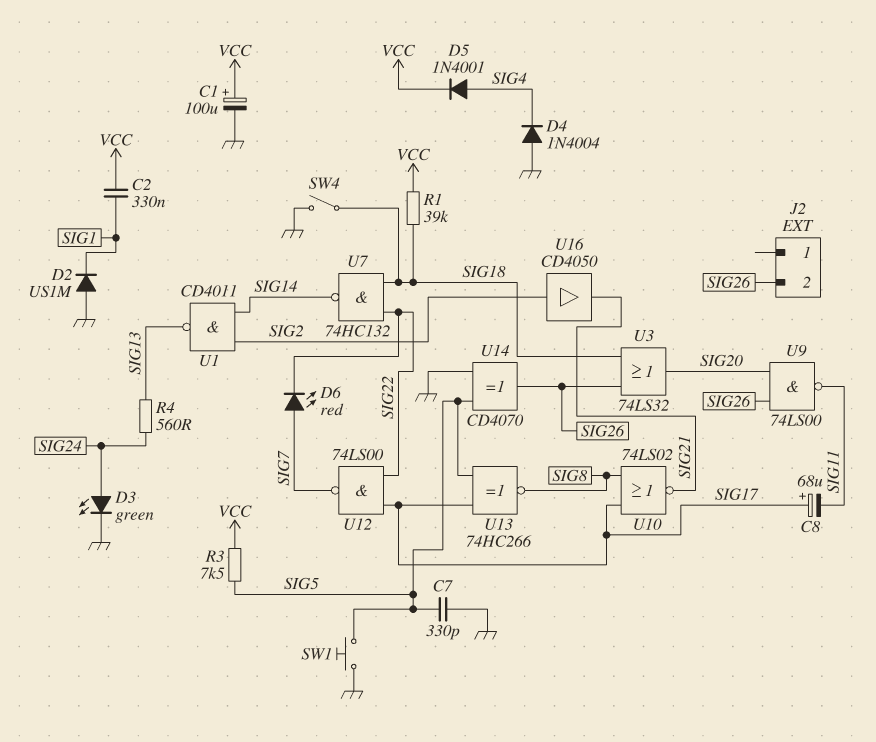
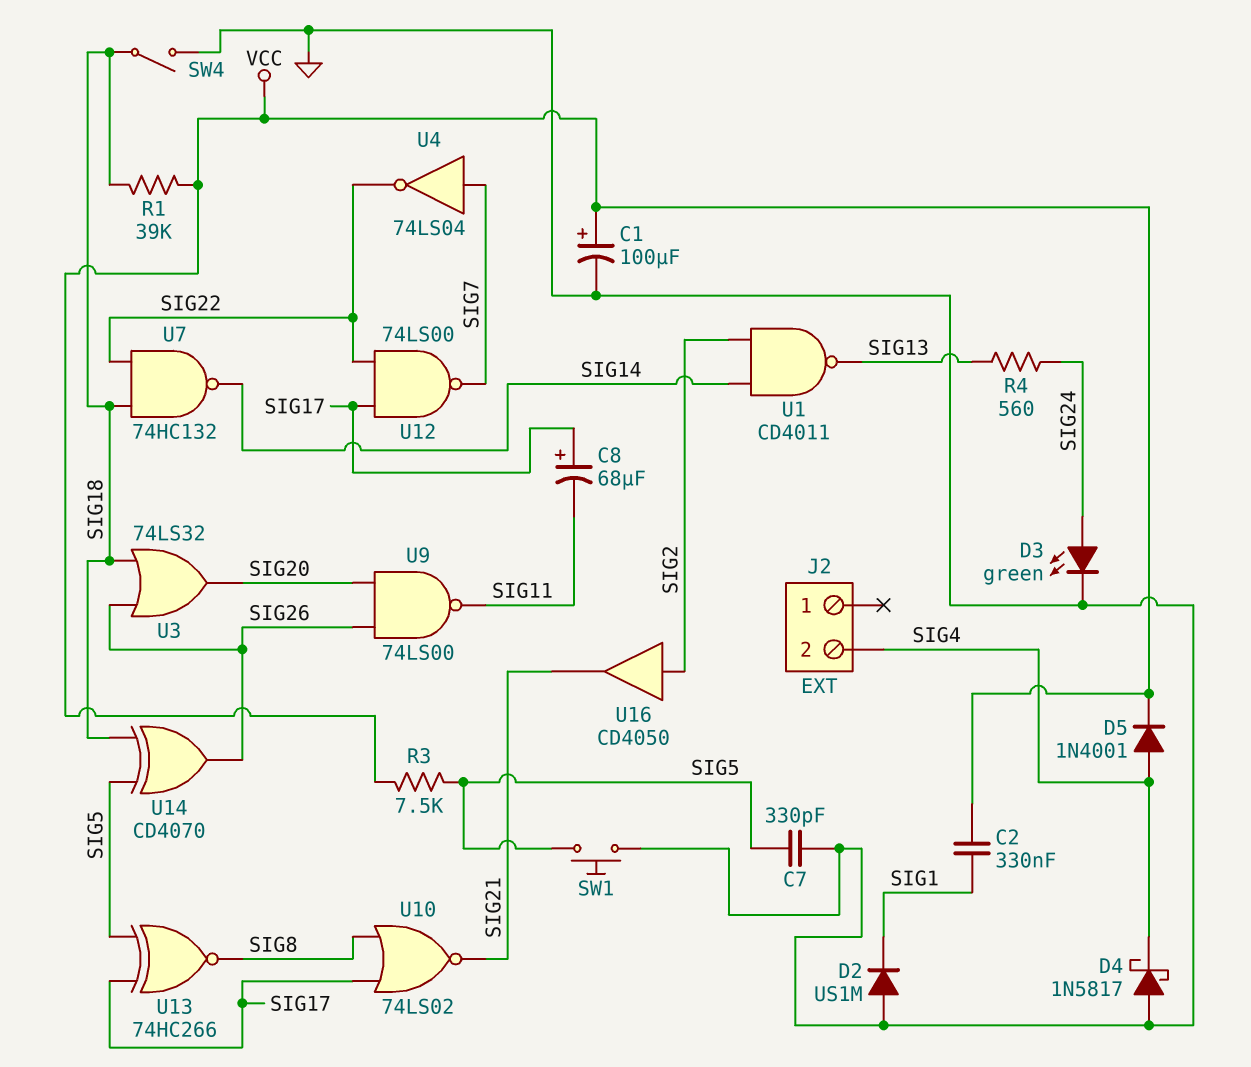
D4: diode 1N4004 (A GND, K SIG4) -> schottky 1N5817 (A GND, K SIG4)
D6: LED red (A SIG7, K SIG22) -> none
J2 pin 2: SIG26 -> SIG4
U4: none -> NOT 74LS04 (in SIG7, out SIG22)
U14: XOR CD4070 (in GND, in SIG5, out SIG26) -> XOR CD4070 (in SIG5, in SIG18, out SIG26)

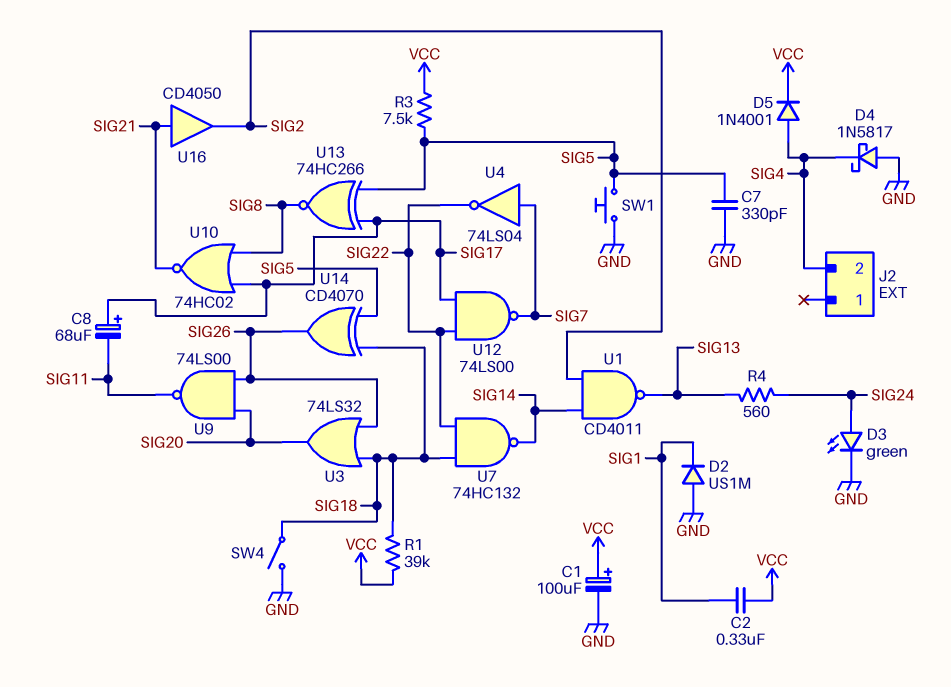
U10: NOR 74LS02 (in SIG8, in SIG17, out SIG21) -> NOR 74HC02 (in SIG8, in SIG17, out SIG21)
U16: buffer CD4050 (in SIG2, out SIG21) -> buffer CD4050 (in SIG21, out SIG2)

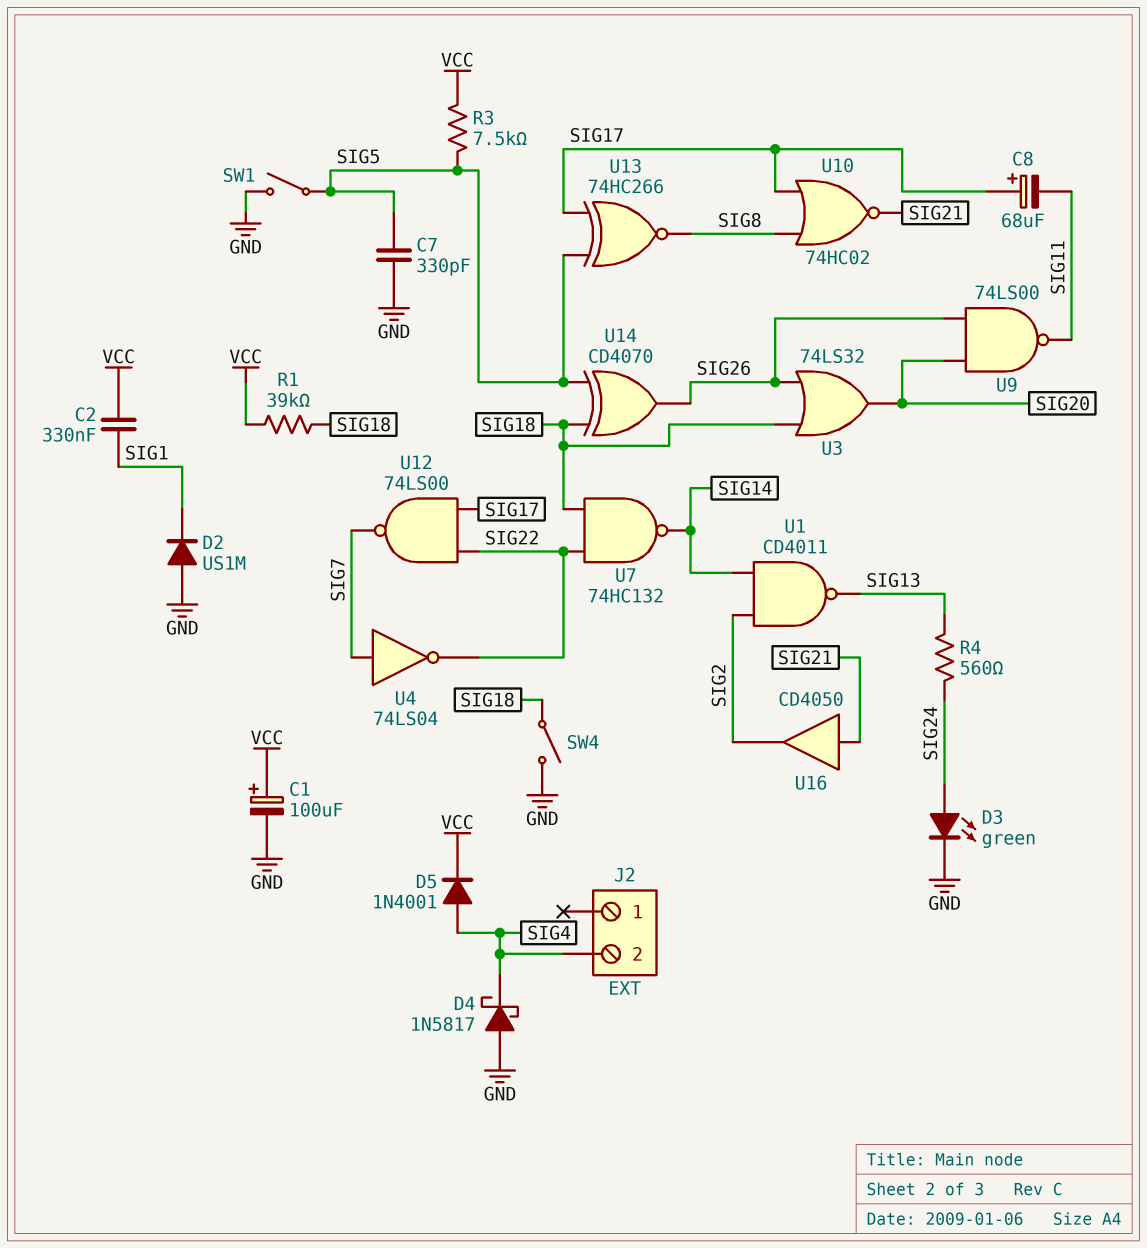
SW1: button (GND, SIG5) -> switch (GND, SIG5)

